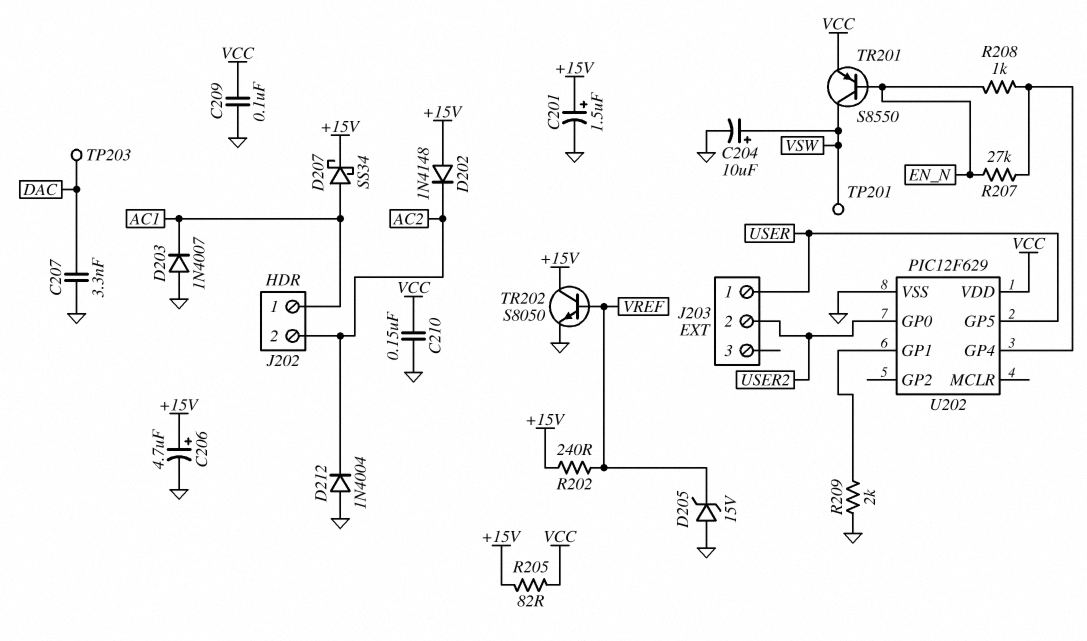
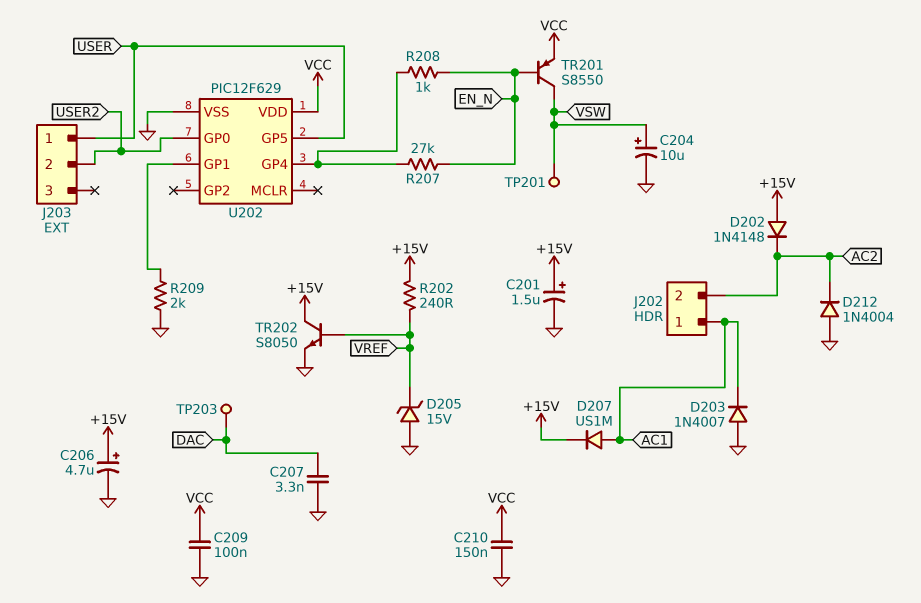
D207: schottky SS34 (A AC1, K +15V) -> diode US1M (A AC1, K +15V)
R205: 82 (+15V, VCC) -> none

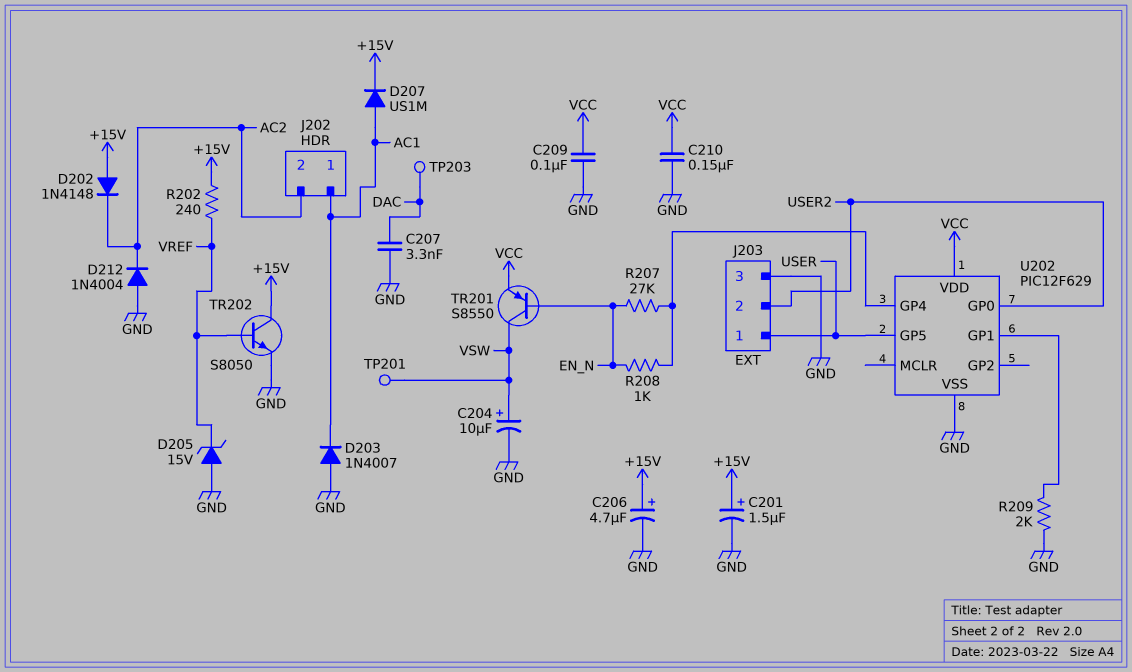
J203 pin 3: none -> GND

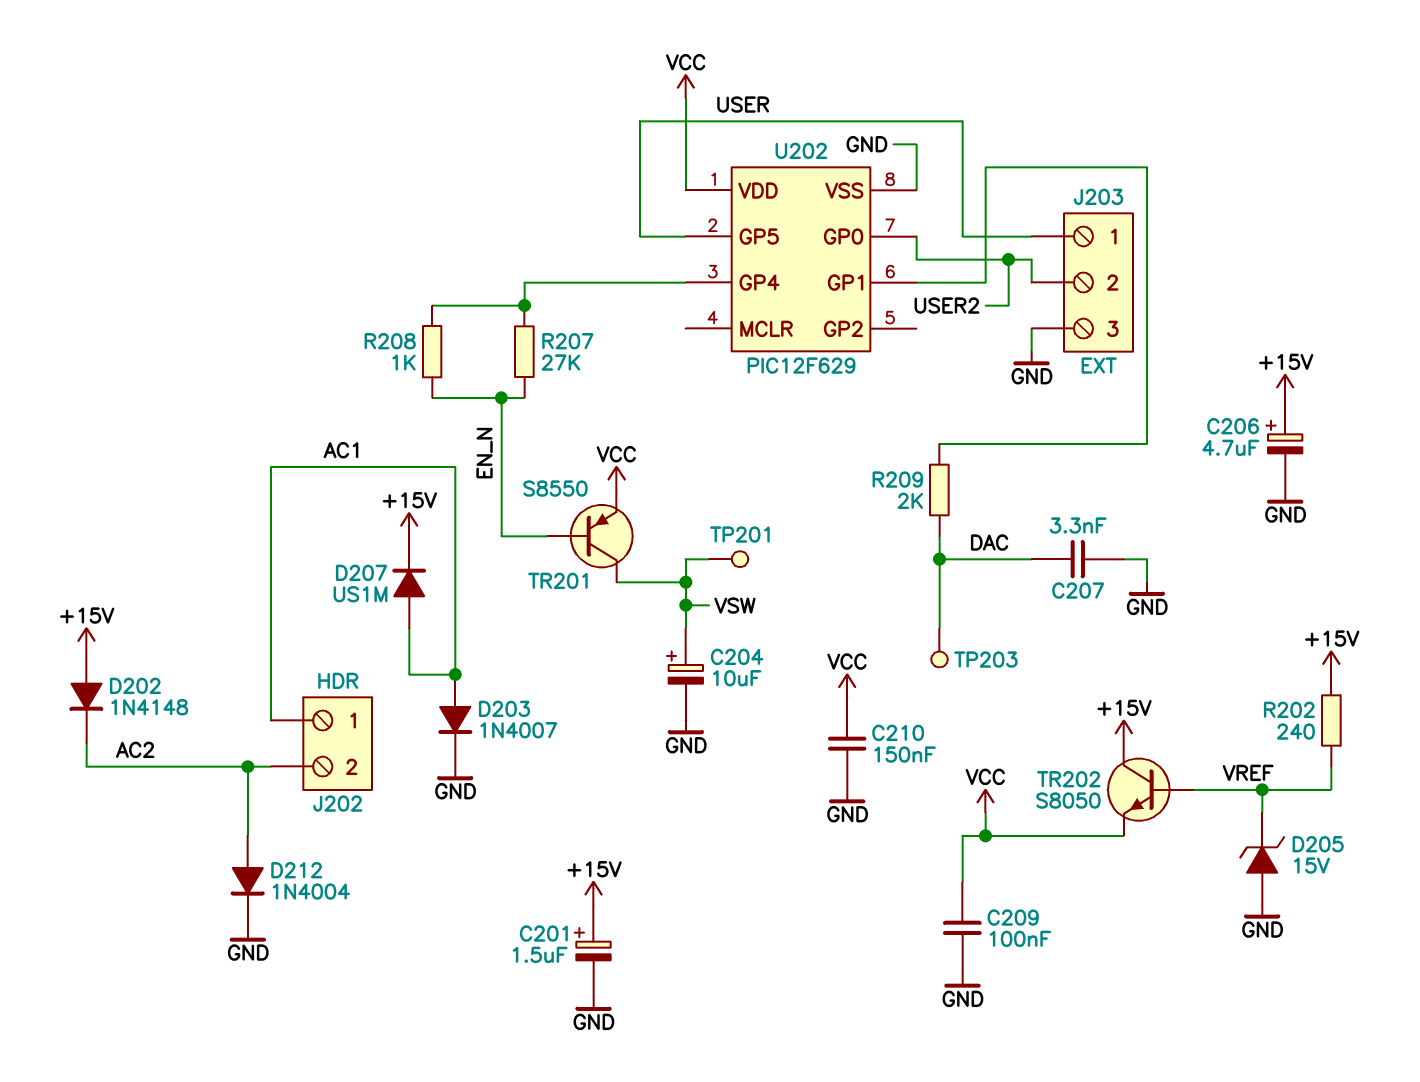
D203: diode 1N4007 (A GND, K AC1) -> diode 1N4007 (A AC1, K GND)
D212: diode 1N4004 (A GND, K AC2) -> diode 1N4004 (A AC2, K GND)
R209: 2k (GND, U202/GP1) -> 2k (DAC, U202/GP1)
TR202: NPN S8050 (B VREF, C +15V, E GND) -> NPN S8050 (B VREF, C +15V, E VCC)

